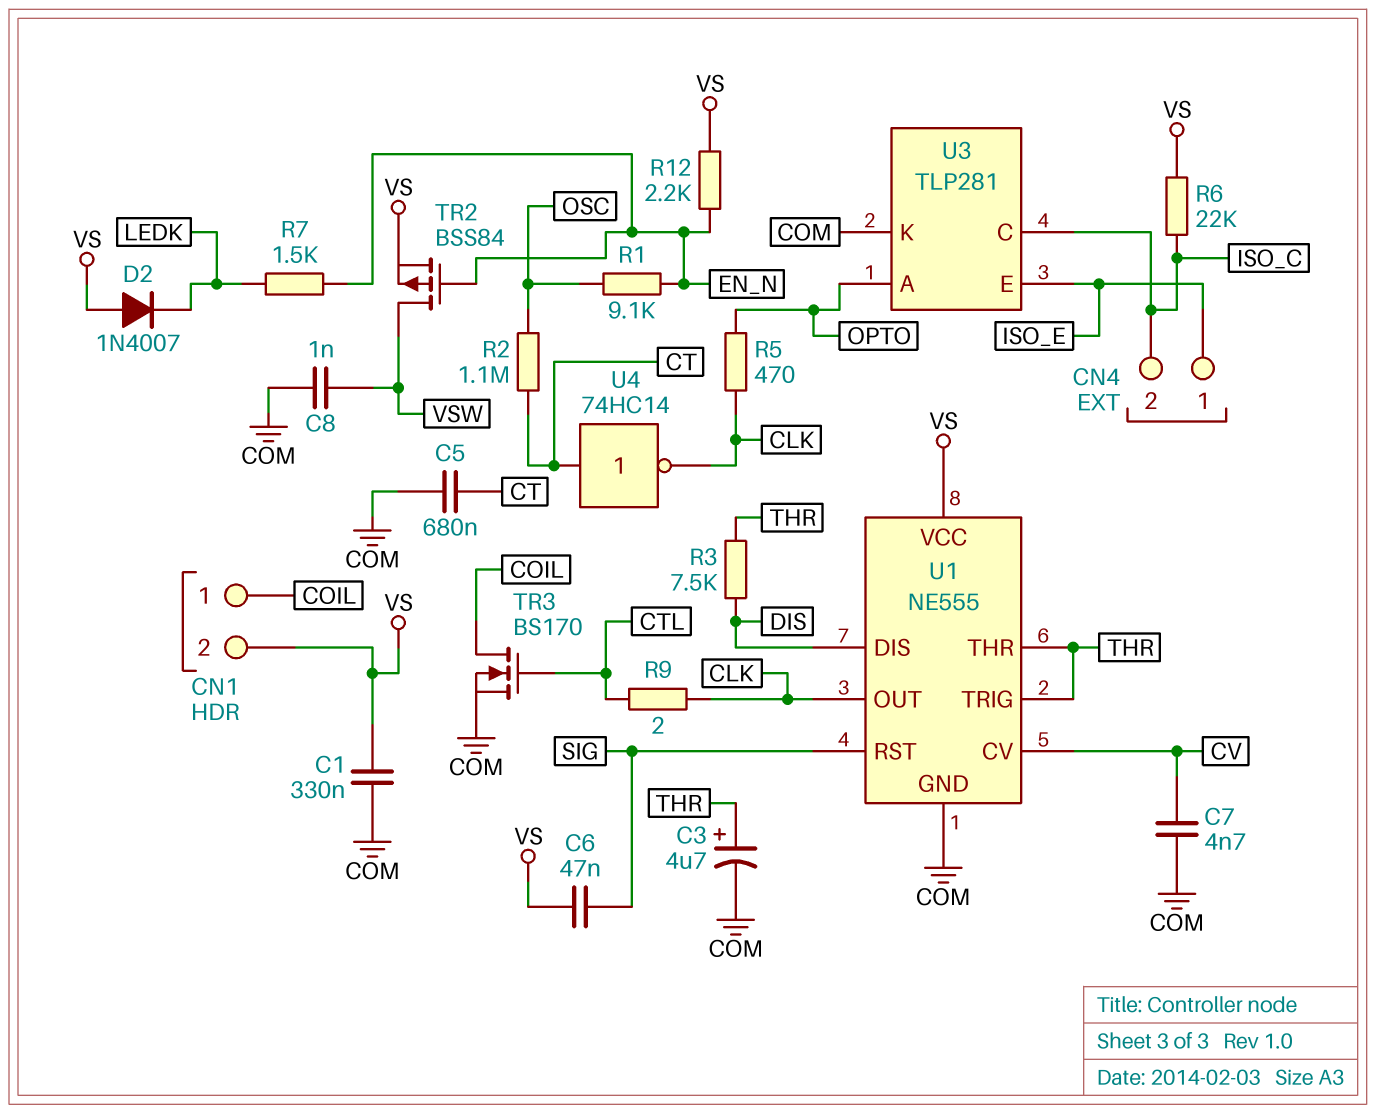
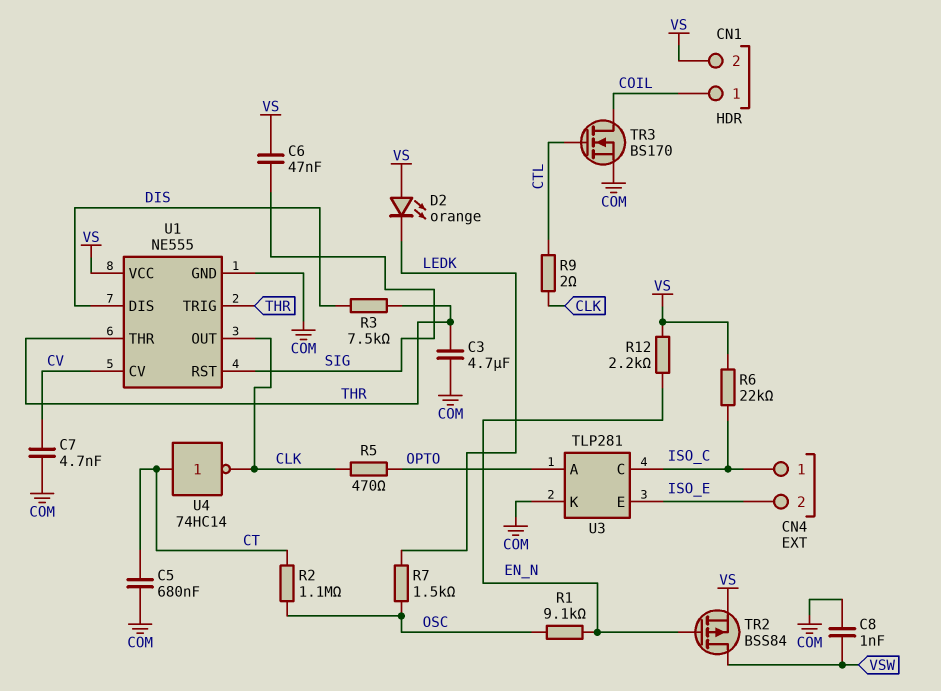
C1: 330nF (COM, VS) -> none
C3: 4.7uF (plus THR, minus COM) -> 4.7uF (COM, THR)
CN4 pin 1: ISO_E -> ISO_C
CN4 pin 2: ISO_C -> ISO_E
D2: diode 1N4007 (A VS, K LEDK) -> LED orange (A VS, K LEDK)
R7: 1.5k (EN_N, LEDK) -> 1.5k (LEDK, OSC)

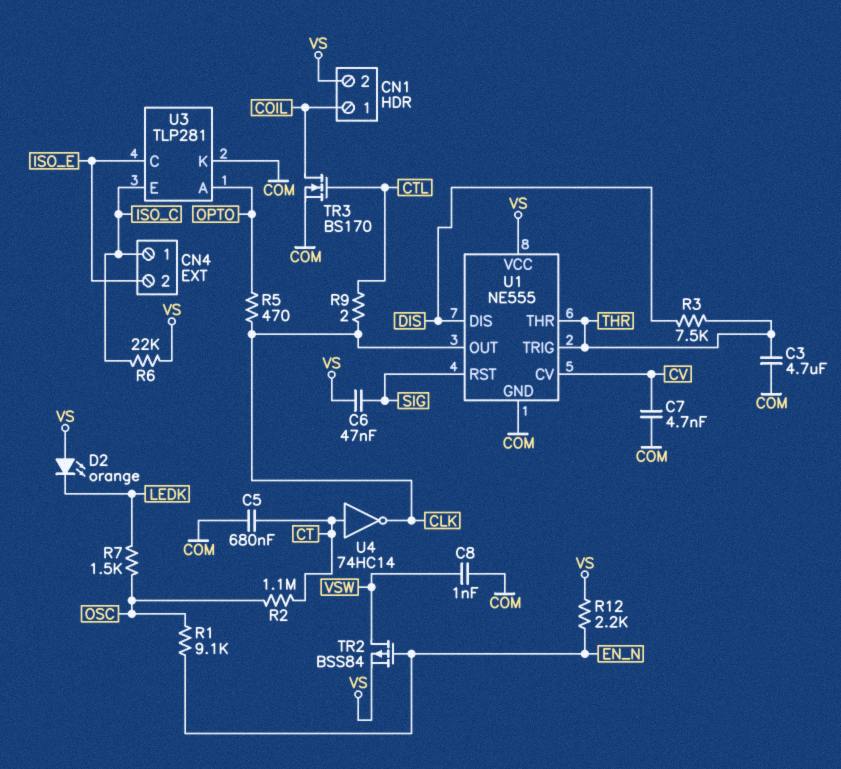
U3 pin C: ISO_C -> ISO_E
U3 pin E: ISO_E -> ISO_C

